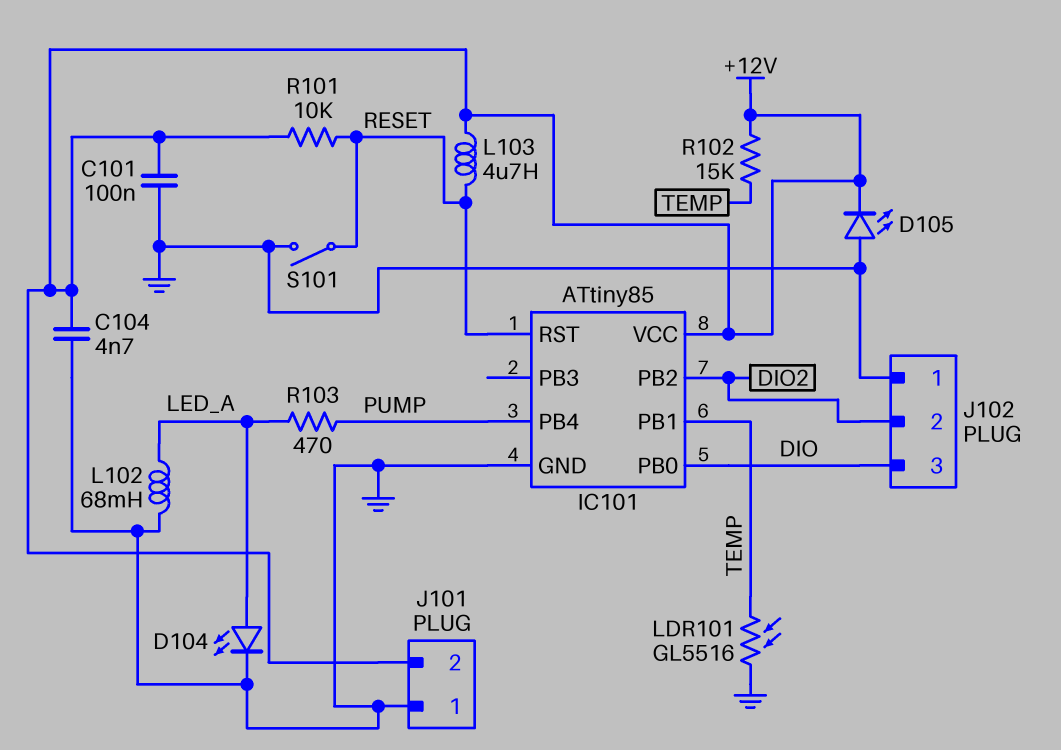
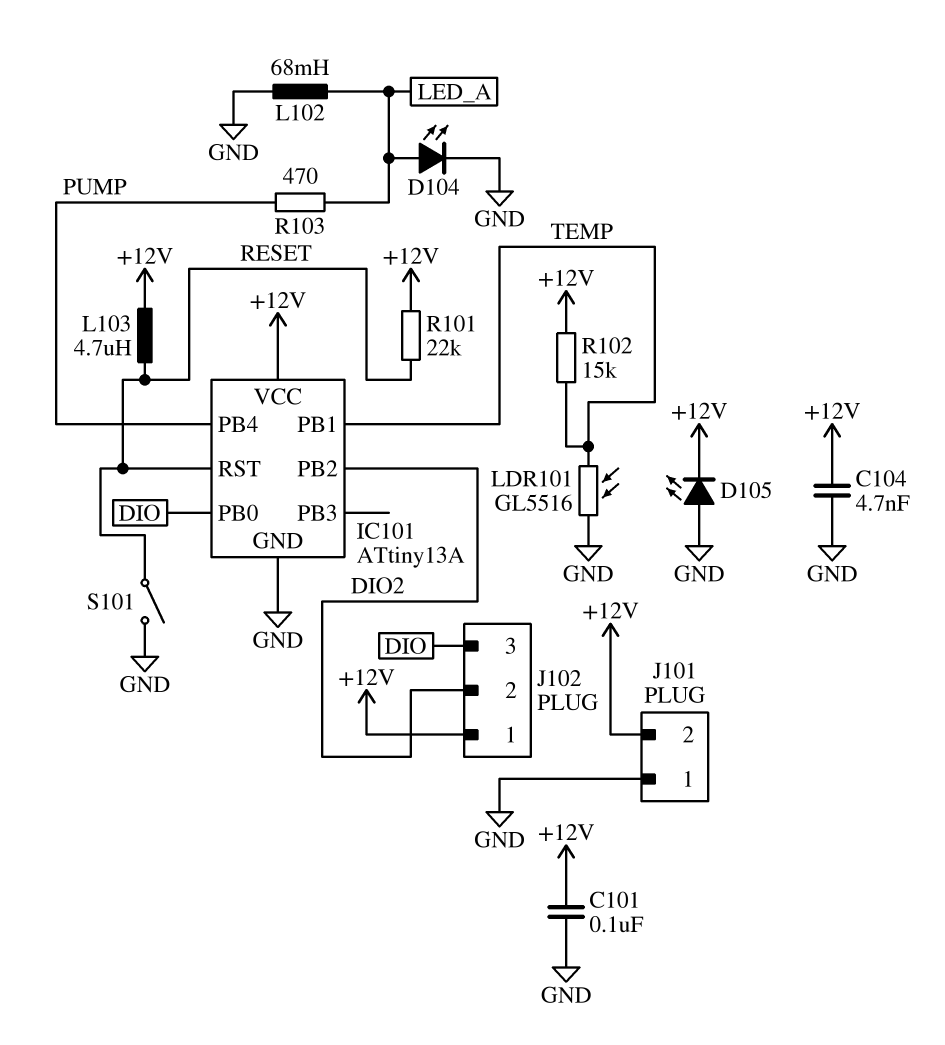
IC101: ATtiny85 -> ATtiny13A
J102 pin 1: GND -> +12V
R101: 10k (+12V, RESET) -> 22k (+12V, RESET)

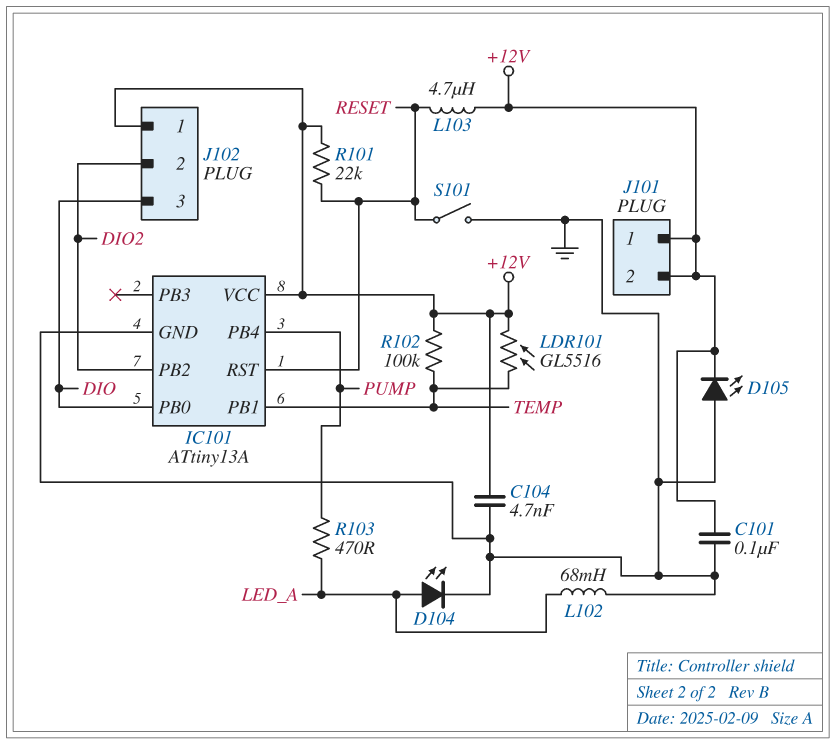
J101 pin 1: GND -> +12V
LDR101: GL5516 (GND, TEMP) -> GL5516 (+12V, TEMP)
R102: 15k (+12V, TEMP) -> 100k (+12V, TEMP)

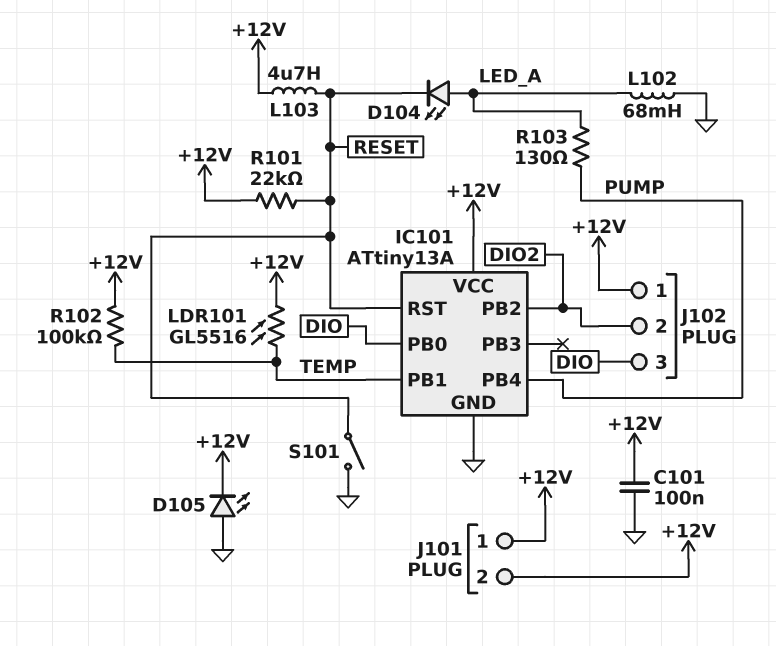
C104: 4.7nF (+12V, GND) -> none
D104: LED (A LED_A, K GND) -> LED (A LED_A, K RESET)
R103: 470 (LED_A, PUMP) -> 130 (LED_A, PUMP)

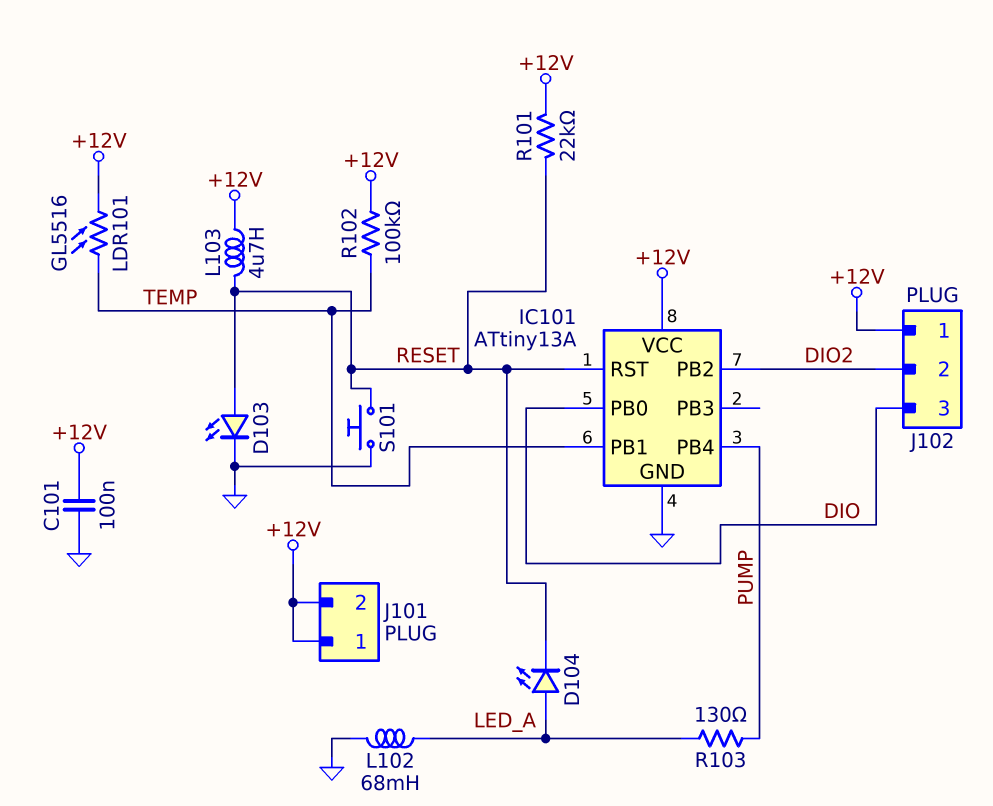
D103: none -> LED (A RESET, K GND)
D105: LED (A GND, K +12V) -> none
S101: switch (GND, RESET) -> button (GND, RESET)

